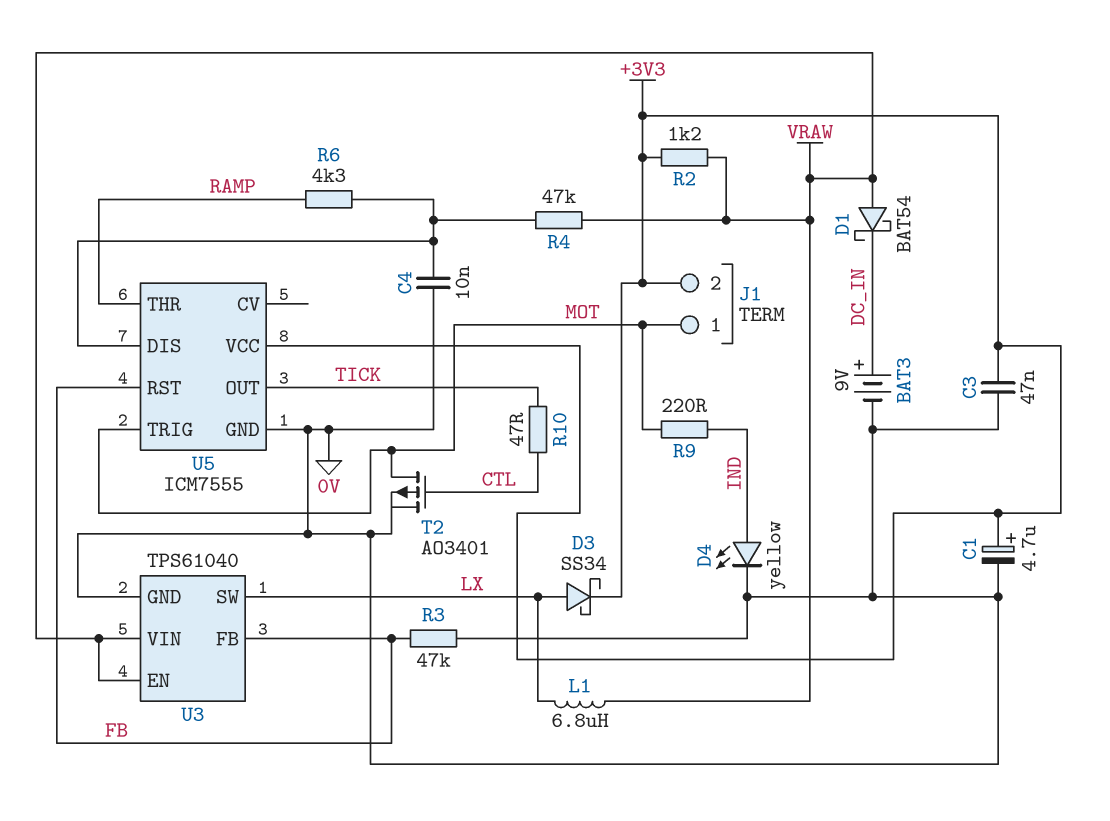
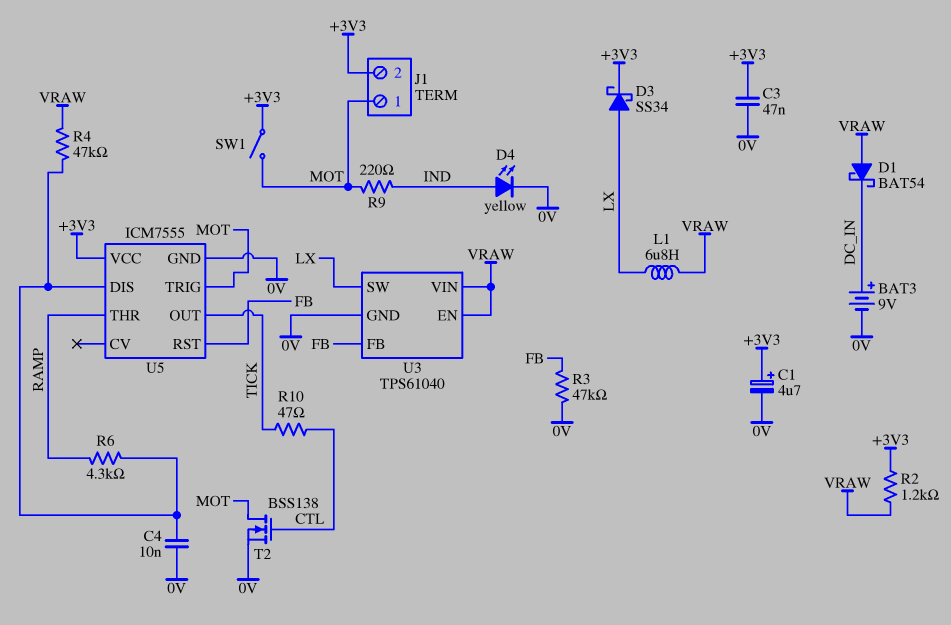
SW1: none -> switch (+3V3, MOT)
T2: PMOS AO3401 (G CTL, D MOT, S 0V) -> NMOS BSS138 (G CTL, D MOT, S 0V)

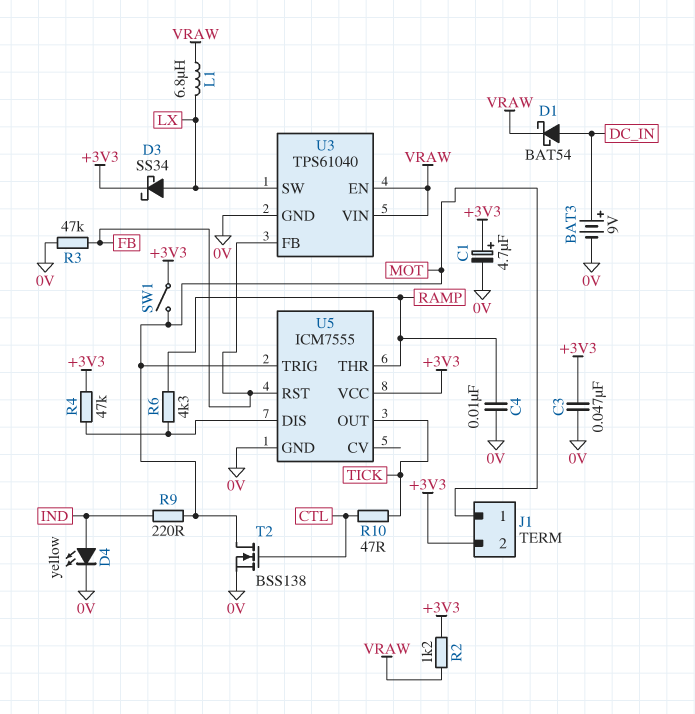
C4: 10nF (0V, U5/DIS) -> 10nF (0V, RAMP)
D1: schottky BAT54 (A VRAW, K DC_IN) -> schottky BAT54 (A DC_IN, K VRAW)
R4: 47k (U5/DIS, VRAW) -> 47k (+3V3, U5/DIS)

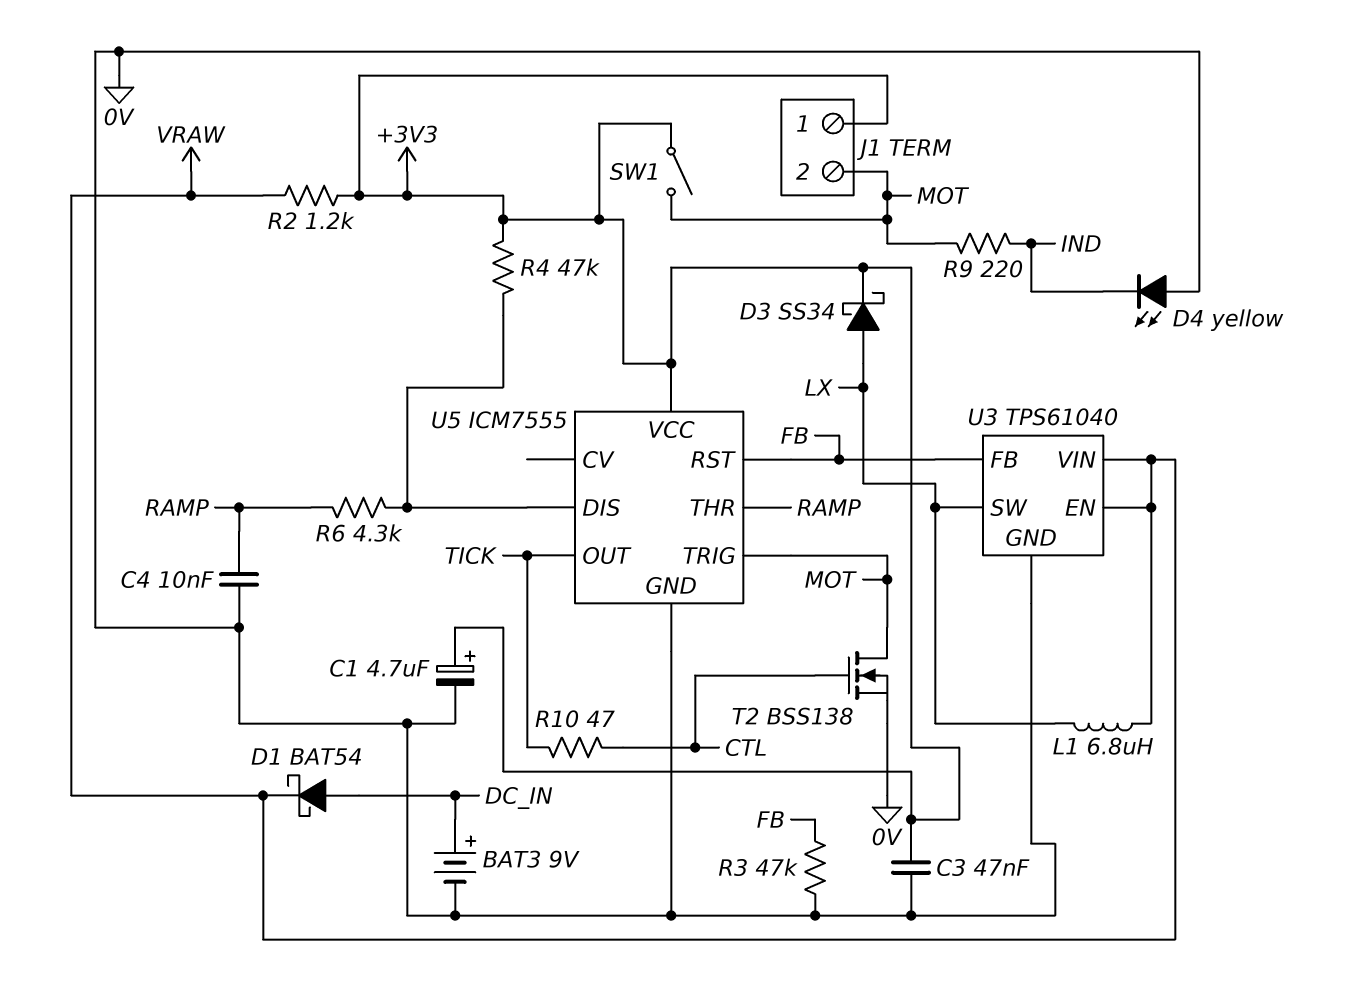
D4: LED yellow (A IND, K 0V) -> LED yellow (A 0V, K IND)
J1 pin 1: MOT -> +3V3
J1 pin 2: +3V3 -> MOT

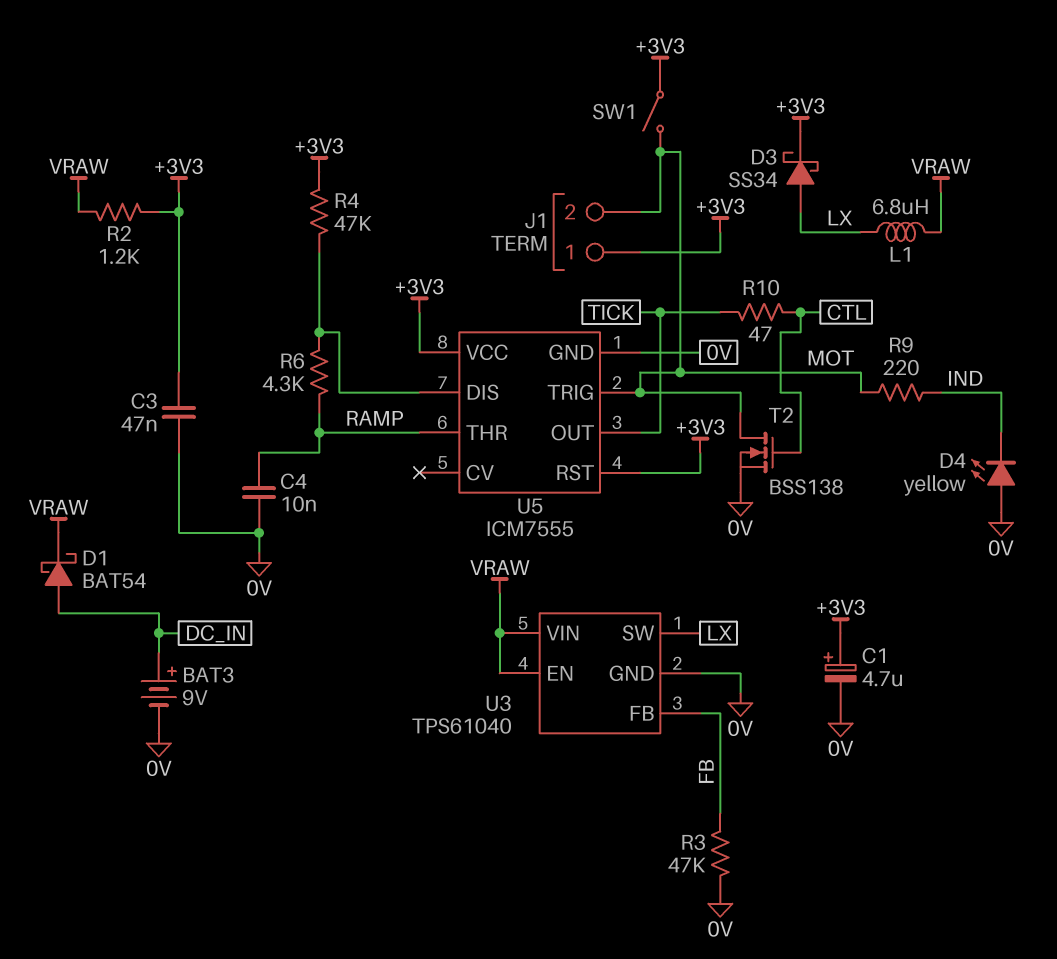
U5 pin RST: FB -> +3V3

